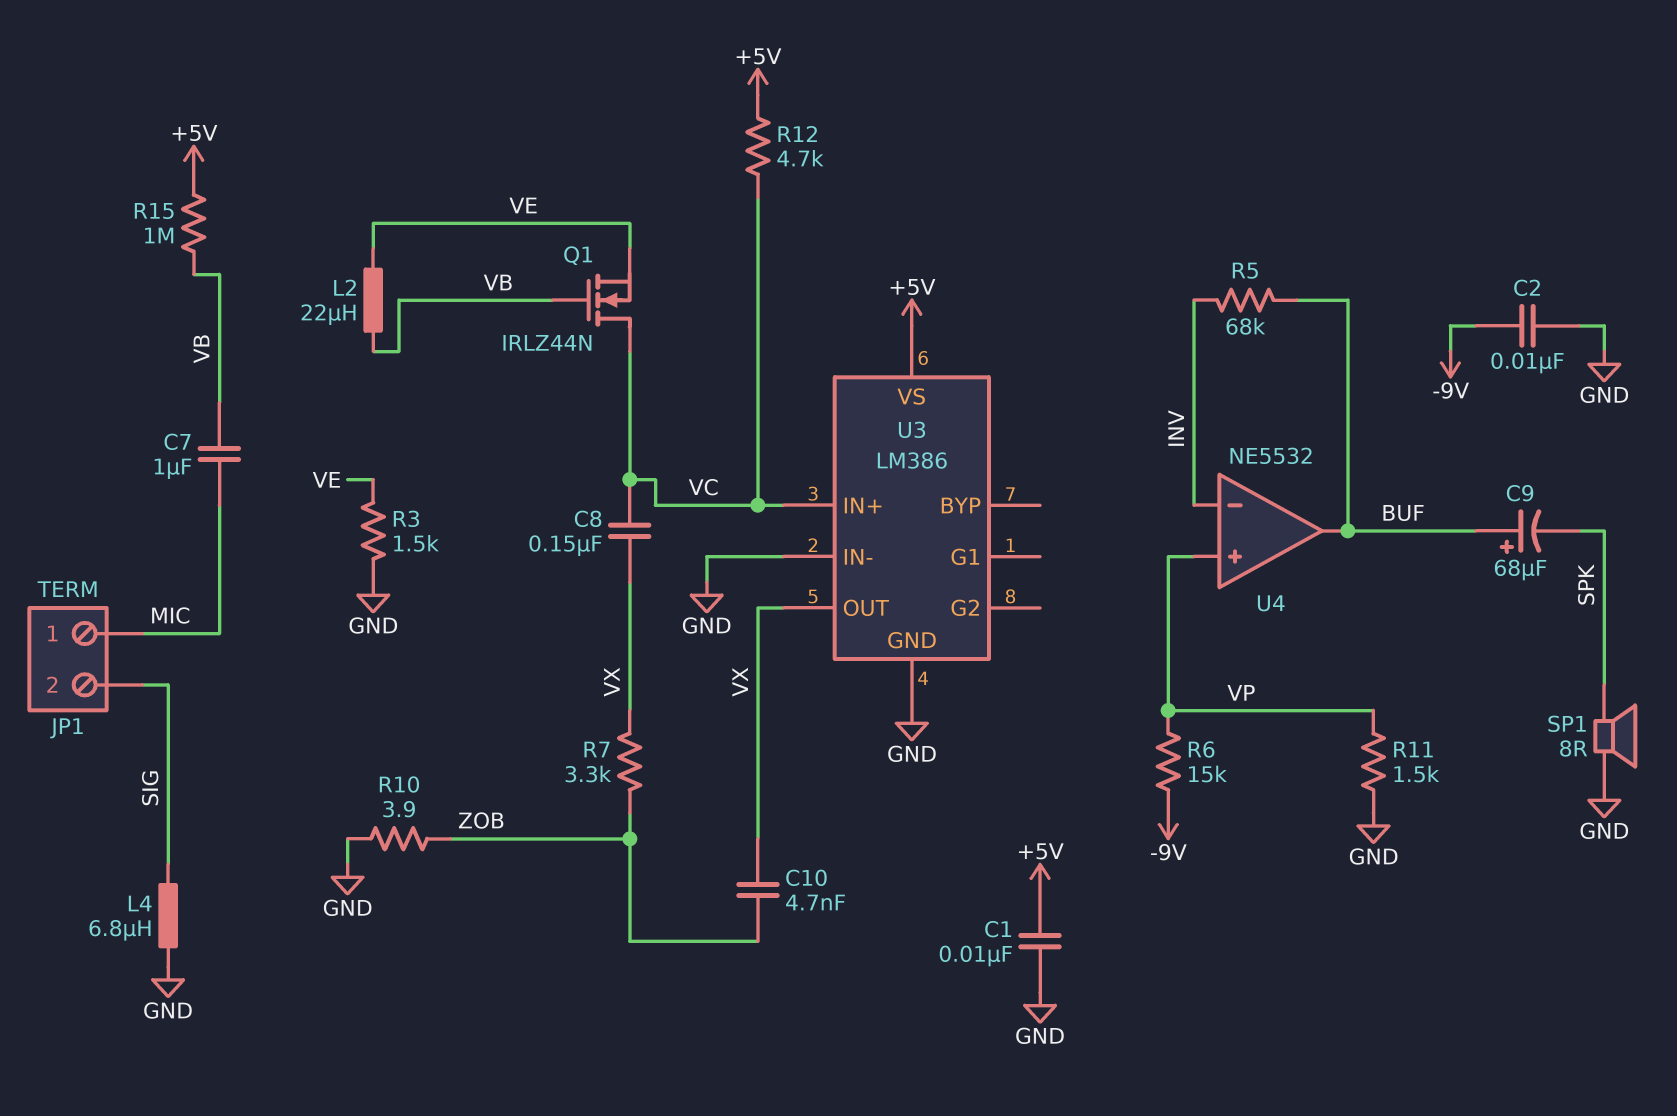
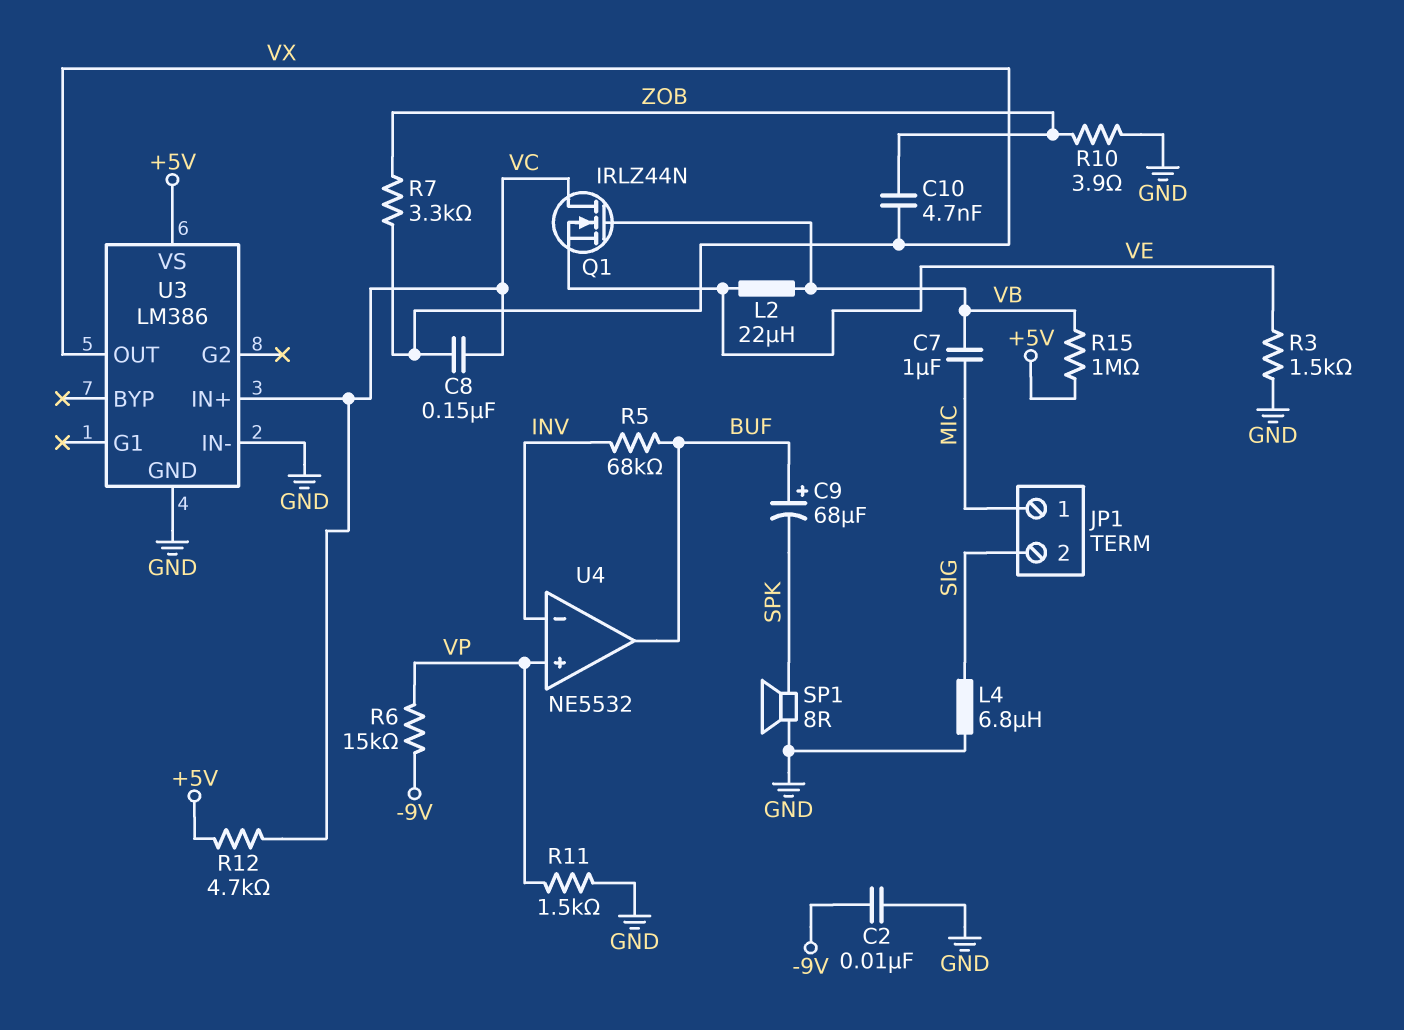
C1: 10nF (+5V, GND) -> none

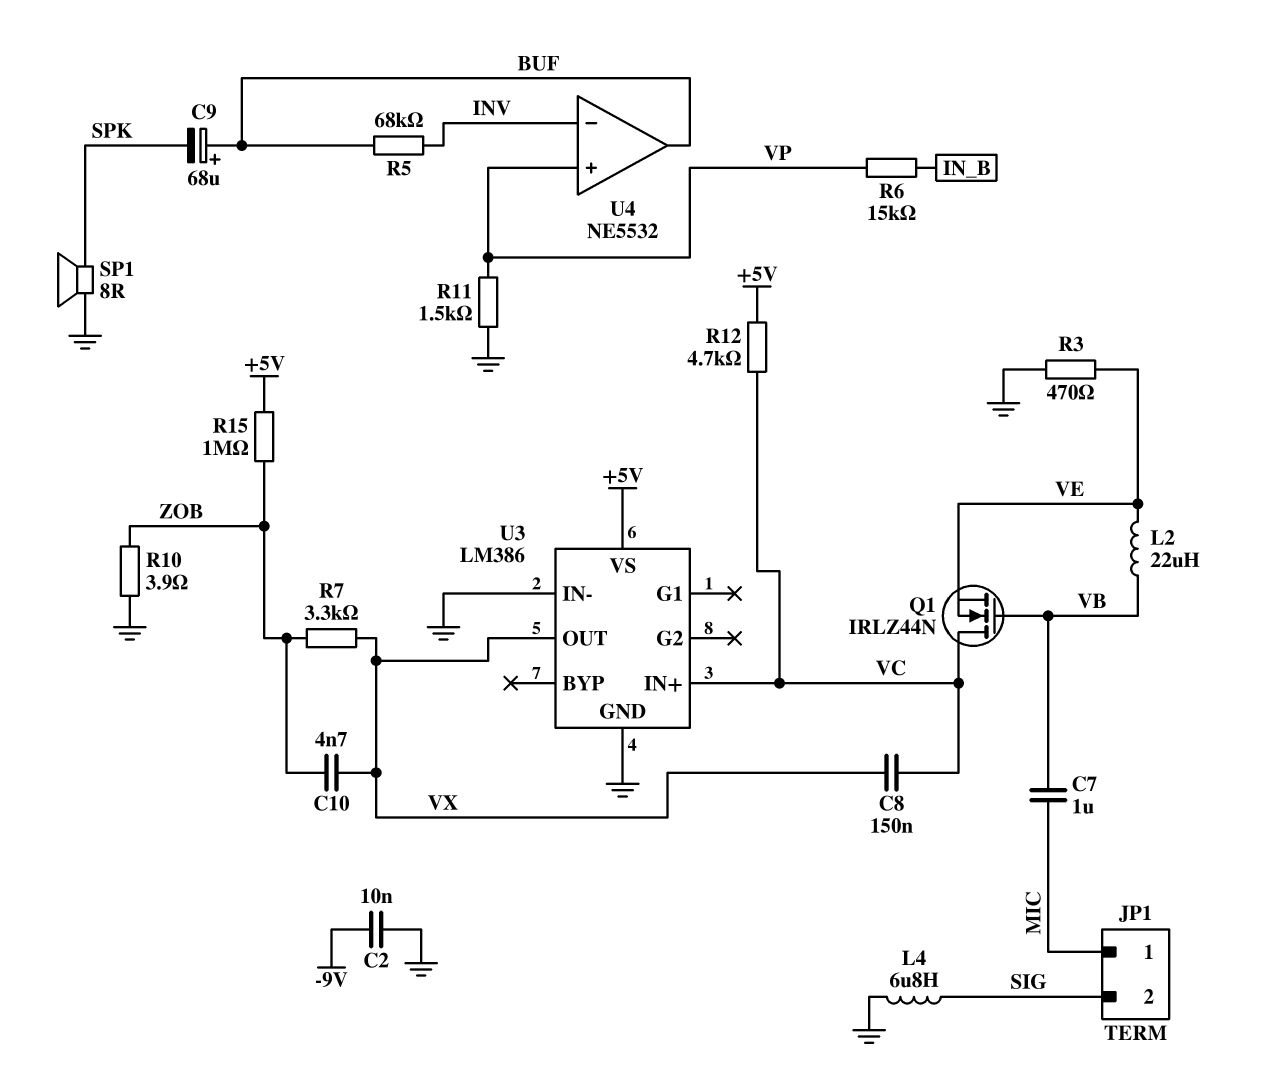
R3: 1.5k (GND, VE) -> 470 (GND, VE)
R6: 15k (-9V, VP) -> 15k (IN_B, VP)
R15: 1M (+5V, VB) -> 1M (+5V, ZOB)

